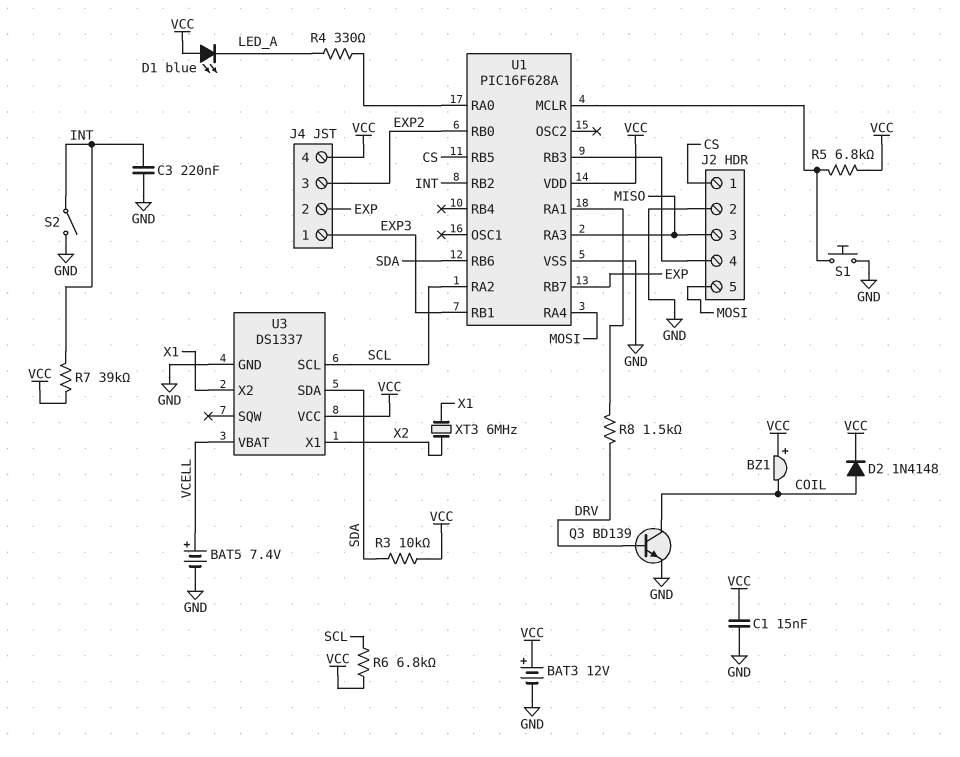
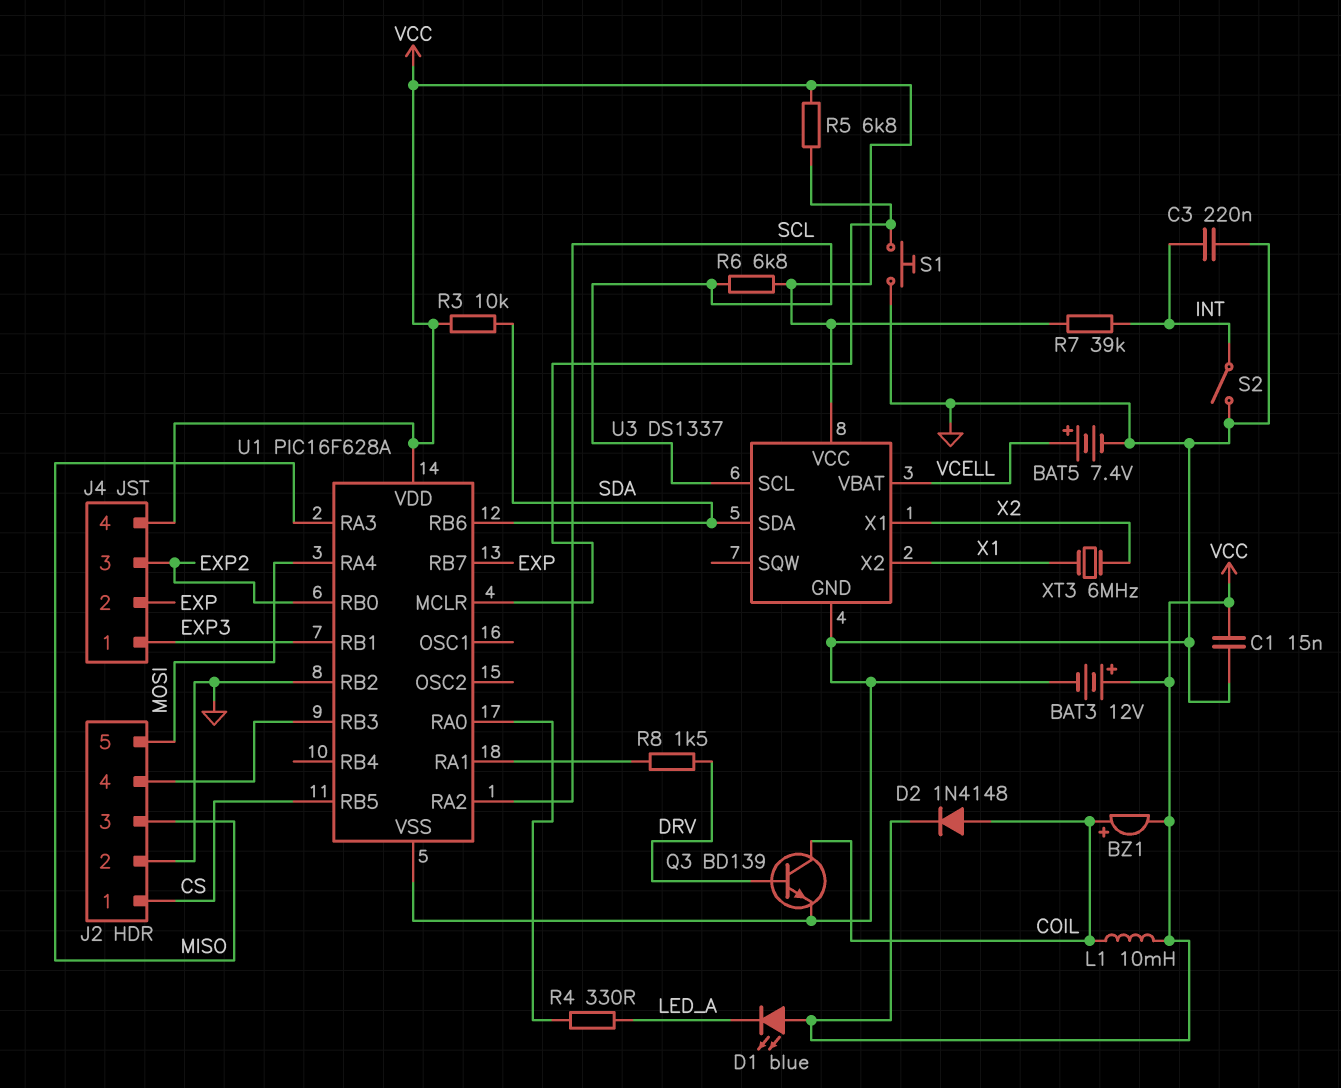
BZ1: buzzer (plus VCC, minus COIL) -> buzzer (plus COIL, minus VCC)
L1: none -> 10mH (COIL, VCC)
U1 pin RB2: INT -> GND

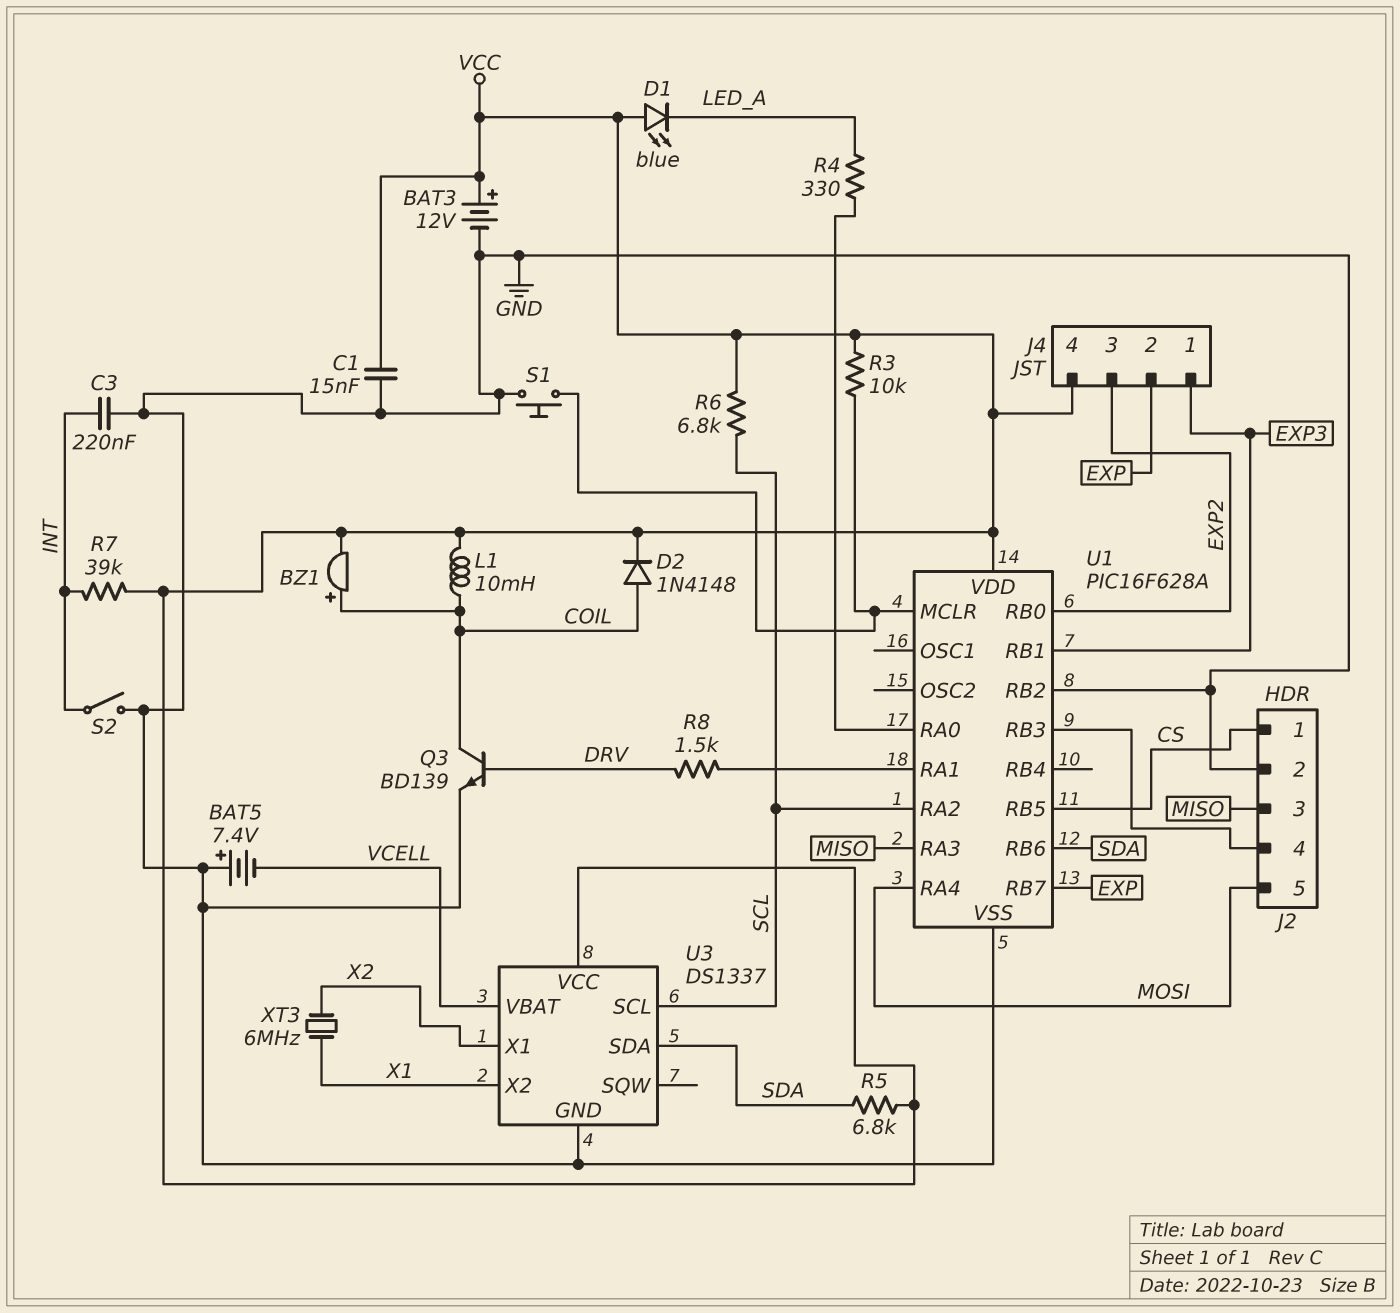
BAT5: 7.4V (plus VCELL, minus GND) -> 7.4V (plus GND, minus VCELL)
R3: 10k (SDA, VCC) -> 10k (U1/MCLR, VCC)
R5: 6.8k (U1/MCLR, VCC) -> 6.8k (SDA, VCC)

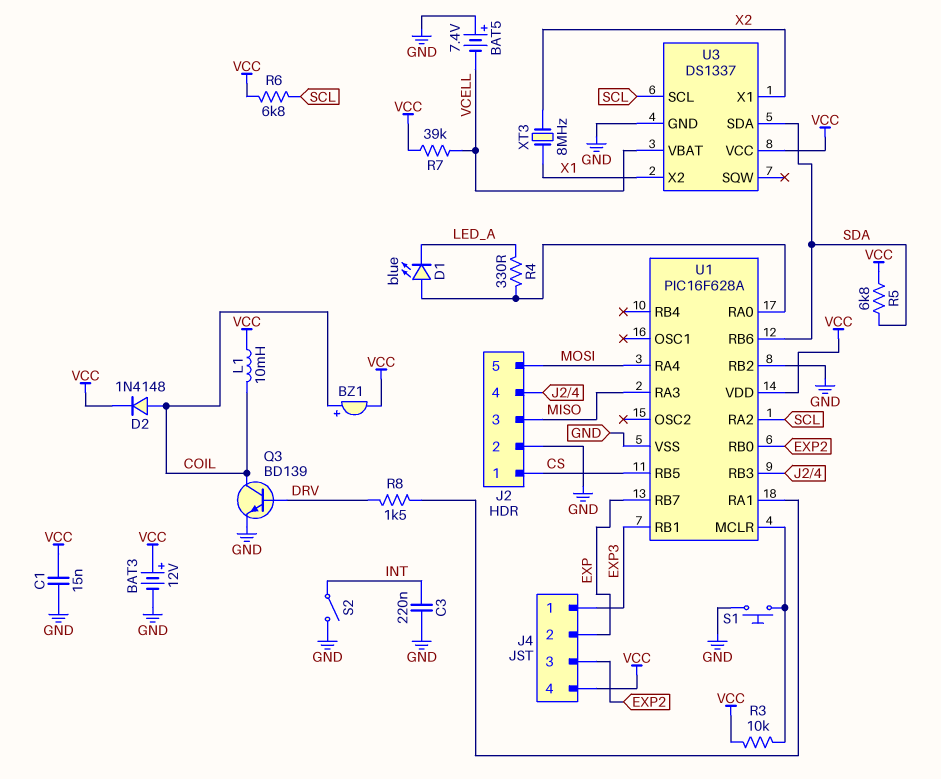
D1: LED blue (A VCC, K LED_A) -> LED blue (A U1/RA0, K LED_A)
R7: 39k (INT, VCC) -> 39k (VCC, VCELL)
XT3: 6MHz (X1, X2) -> 8MHz (X1, X2)

